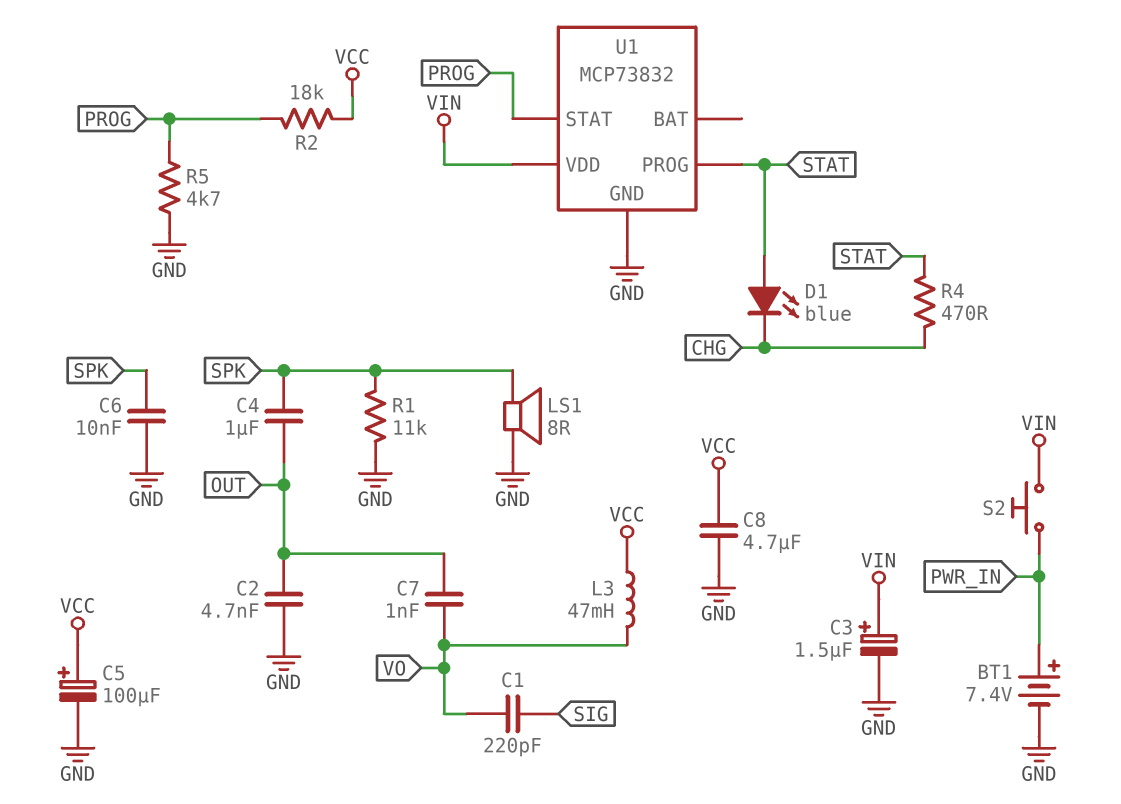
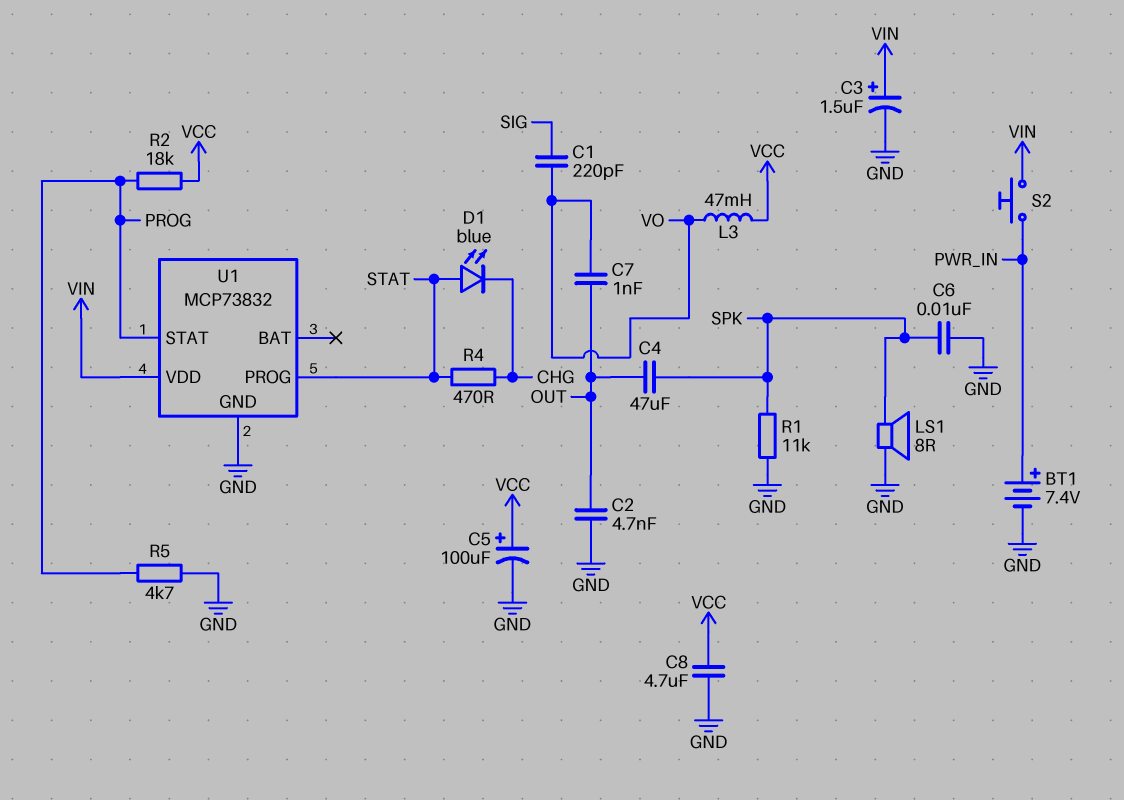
C4: 1uF (OUT, SPK) -> 47uF (OUT, SPK)

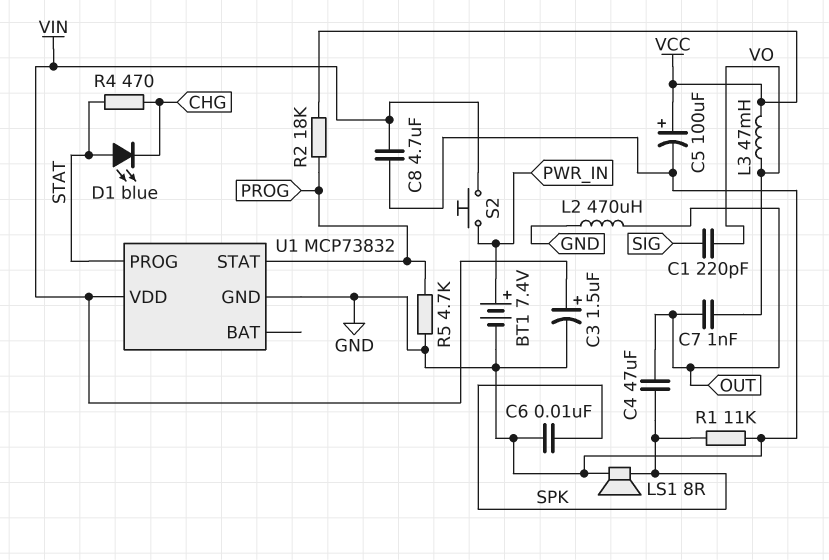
C2: 4.7nF (GND, OUT) -> none
C8: 4.7uF (GND, VCC) -> 4.7uF (GND, VIN)
L2: none -> 470uH (GND, OUT)

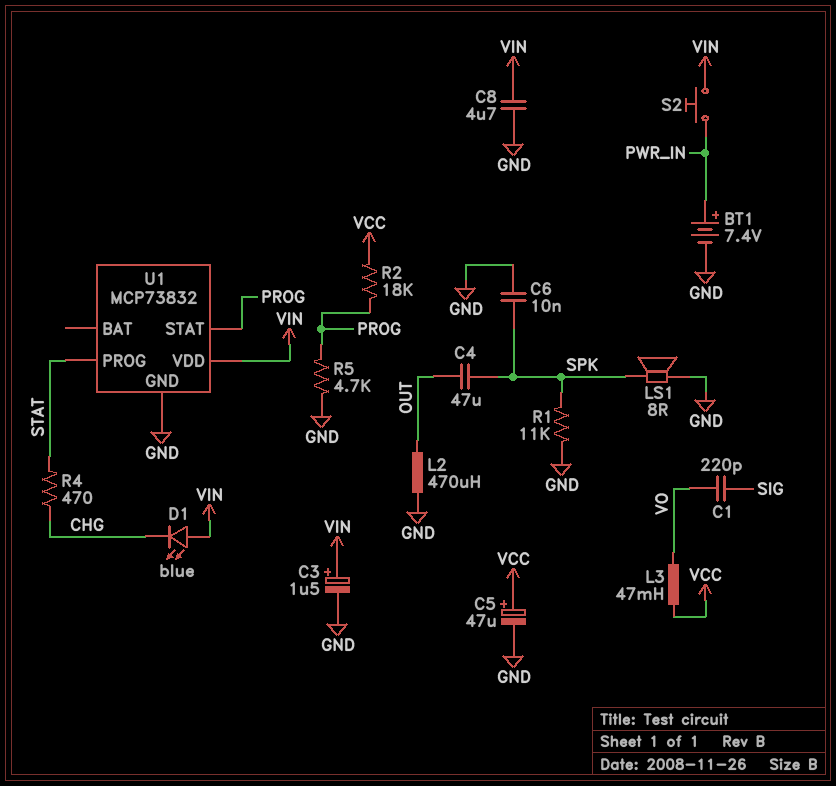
C5: 100uF (plus VCC, minus GND) -> 47uF (plus VCC, minus GND)
C7: 1nF (OUT, VO) -> none
D1: LED blue (A STAT, K CHG) -> LED blue (A VIN, K CHG)

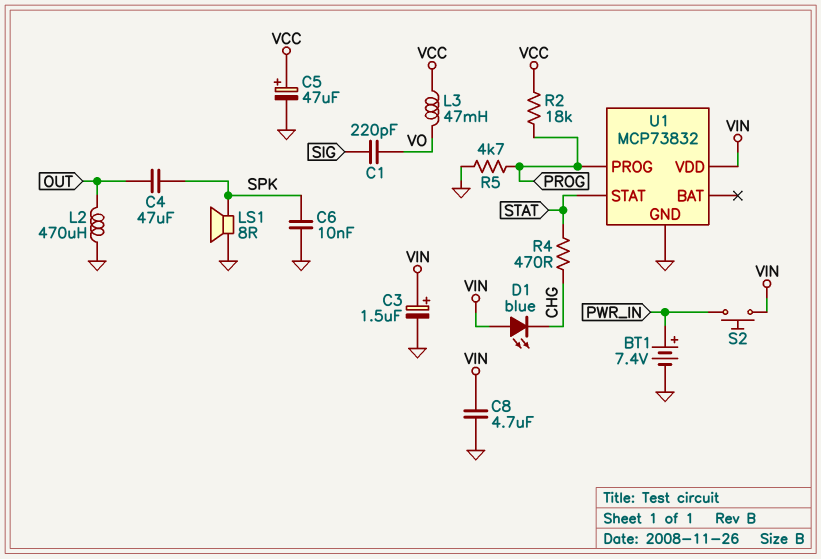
R1: 11k (GND, SPK) -> none
U1 pin PROG: STAT -> PROG
U1 pin STAT: PROG -> STAT

